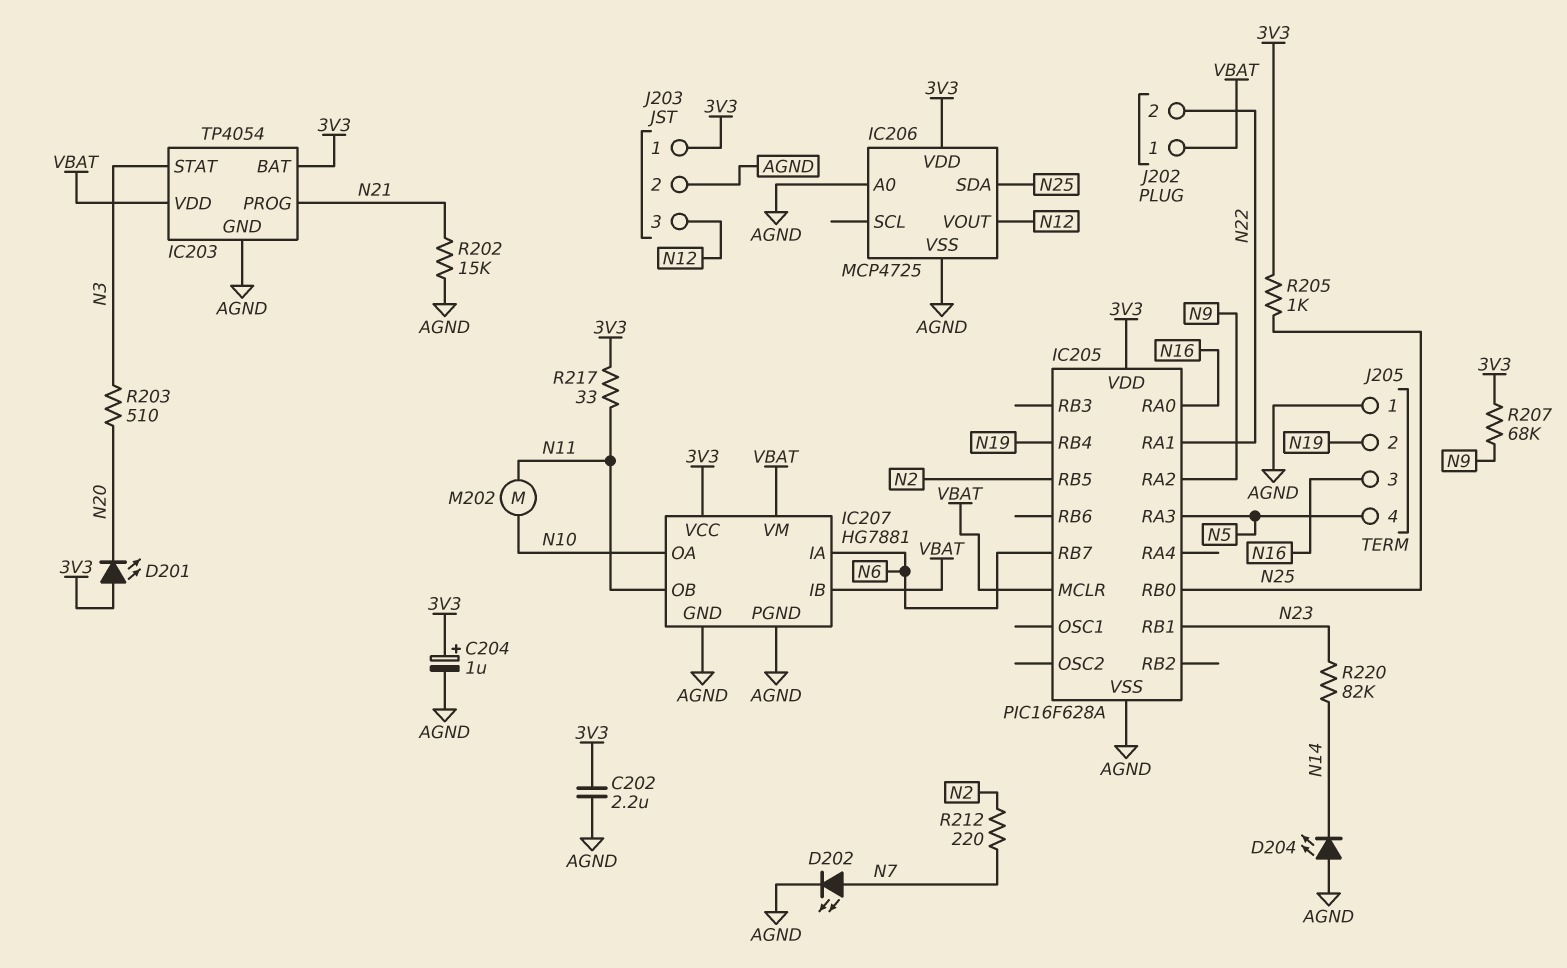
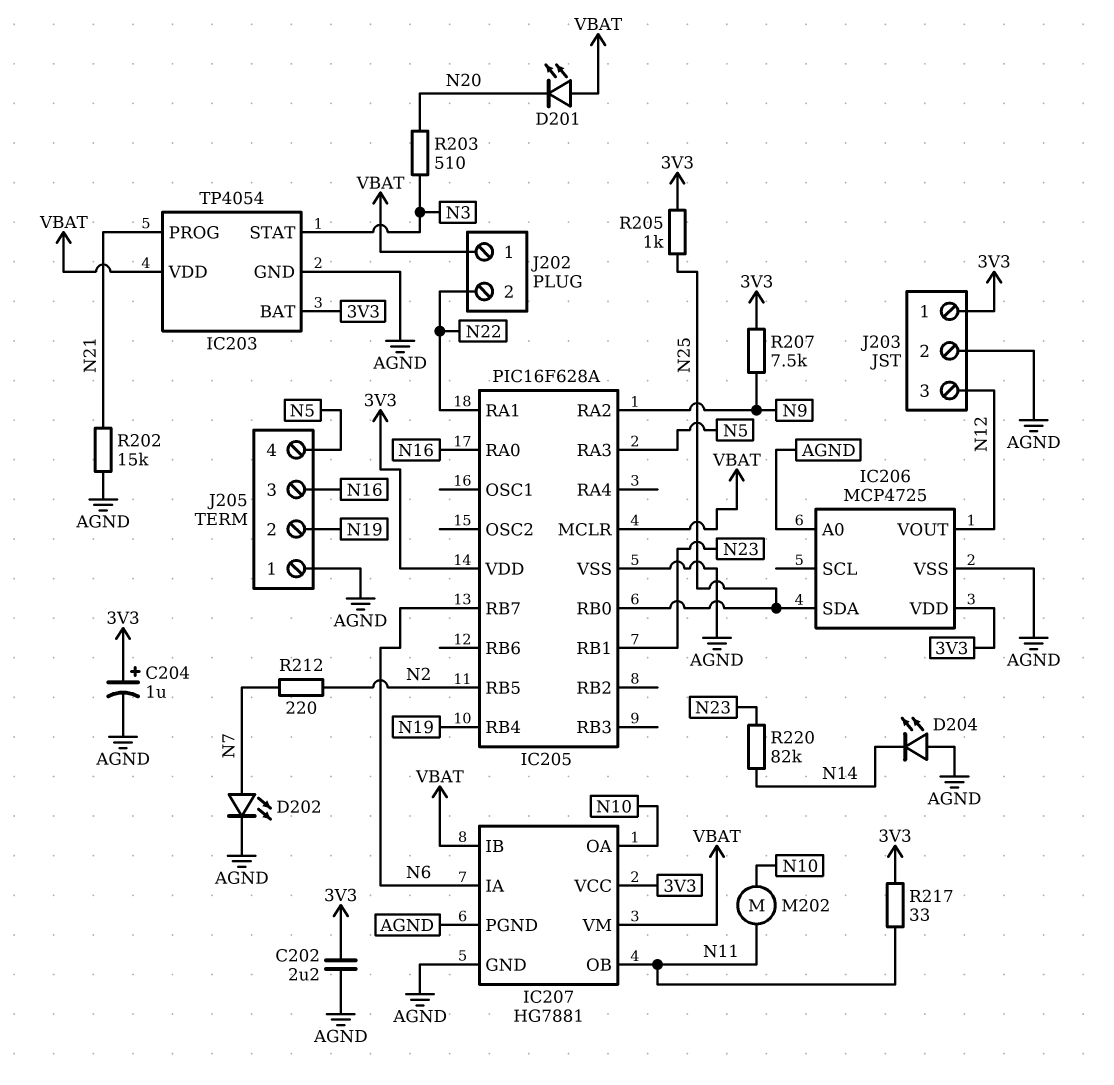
D201: LED (A 3V3, K N20) -> LED (A VBAT, K N20)
R207: 68k (3V3, N9) -> 7.5k (3V3, N9)

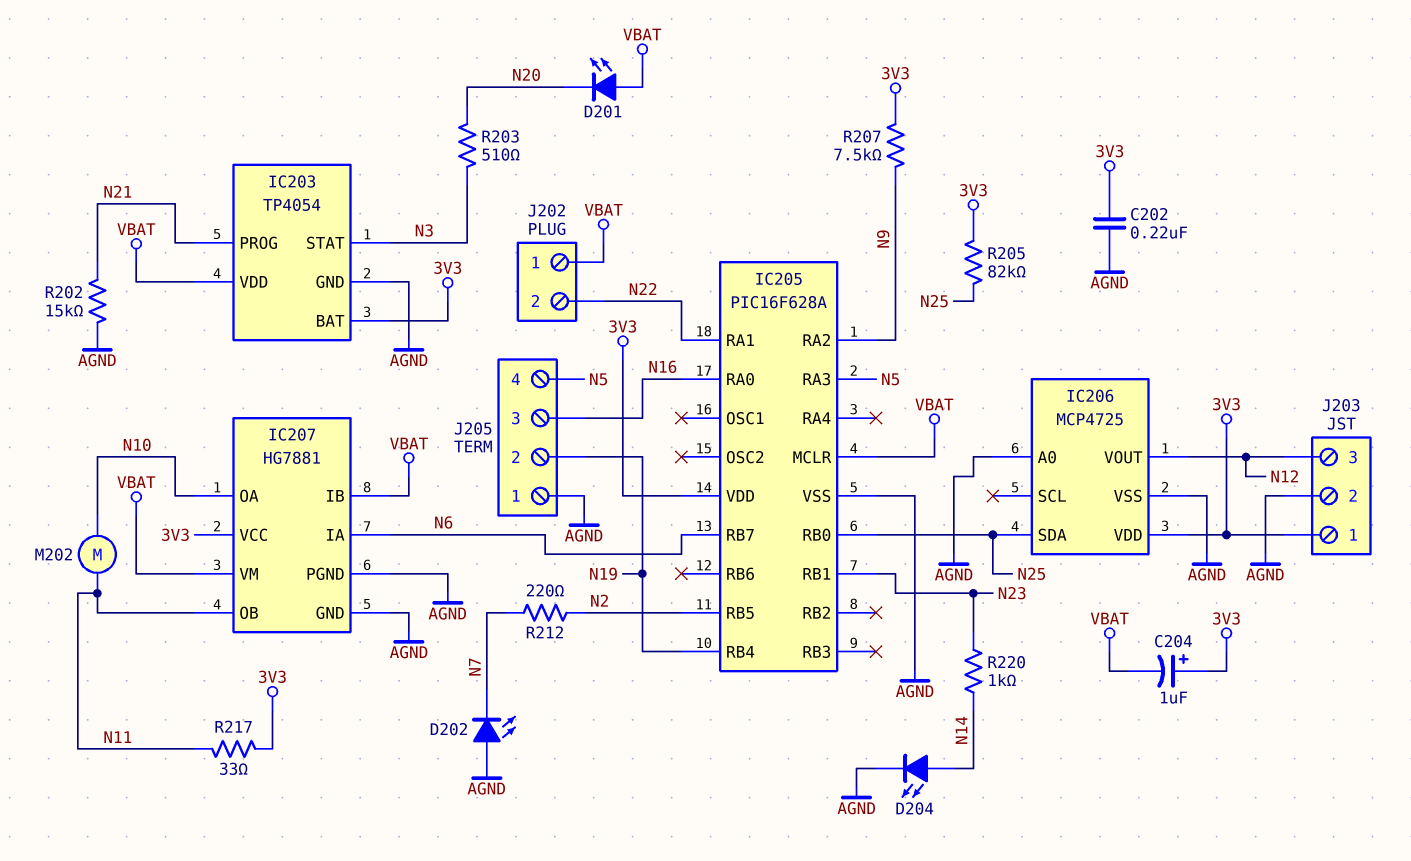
C202: 2.2uF (3V3, AGND) -> 220nF (3V3, AGND)
C204: 1uF (plus 3V3, minus AGND) -> 1uF (plus 3V3, minus VBAT)
D202: LED (A N7, K AGND) -> LED (A AGND, K N7)
D204: LED (A AGND, K N14) -> LED (A N14, K AGND)
R205: 1k (3V3, N25) -> 82k (3V3, N25)
R220: 82k (N14, N23) -> 1k (N14, N23)

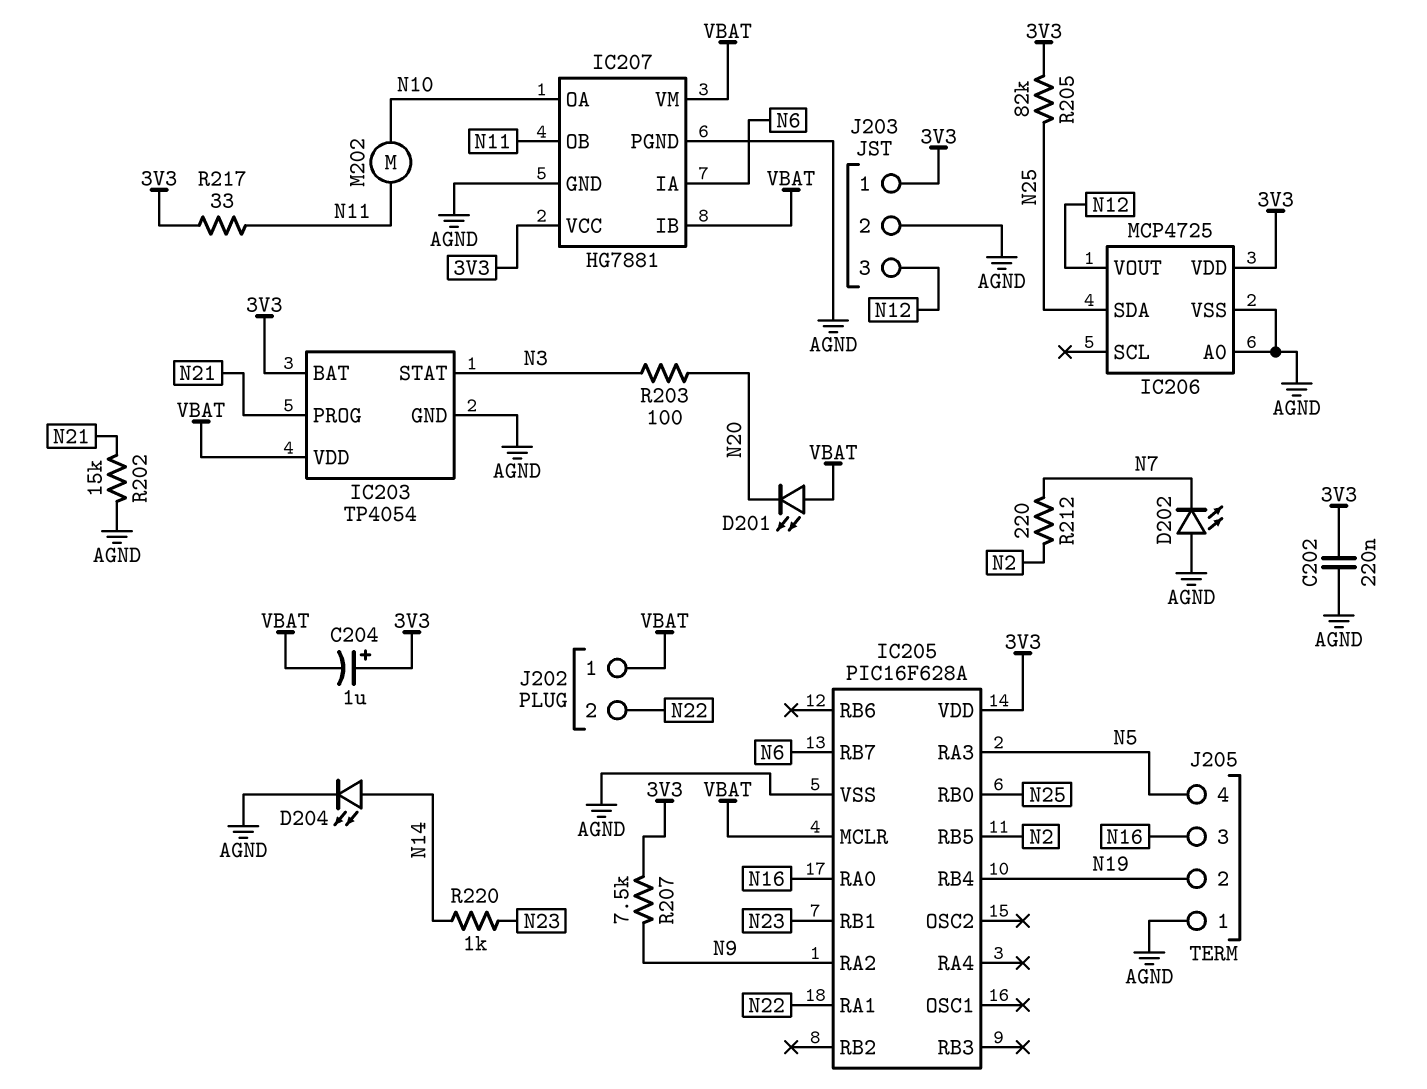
R203: 510 (N3, N20) -> 100 (N3, N20)

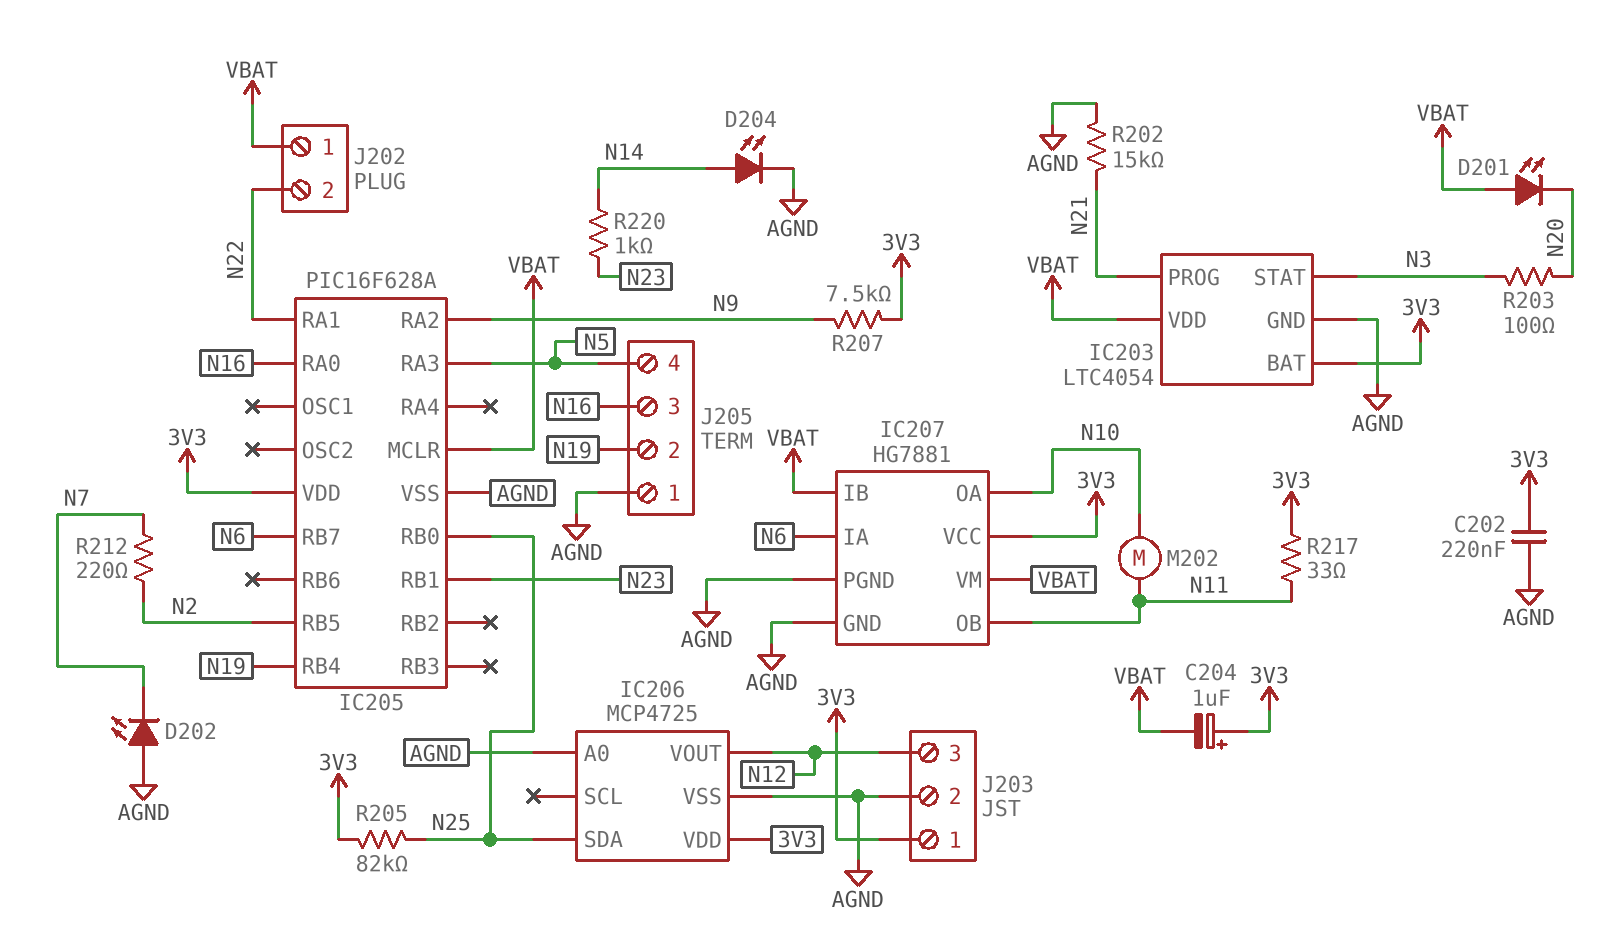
IC203: TP4054 -> LTC4054

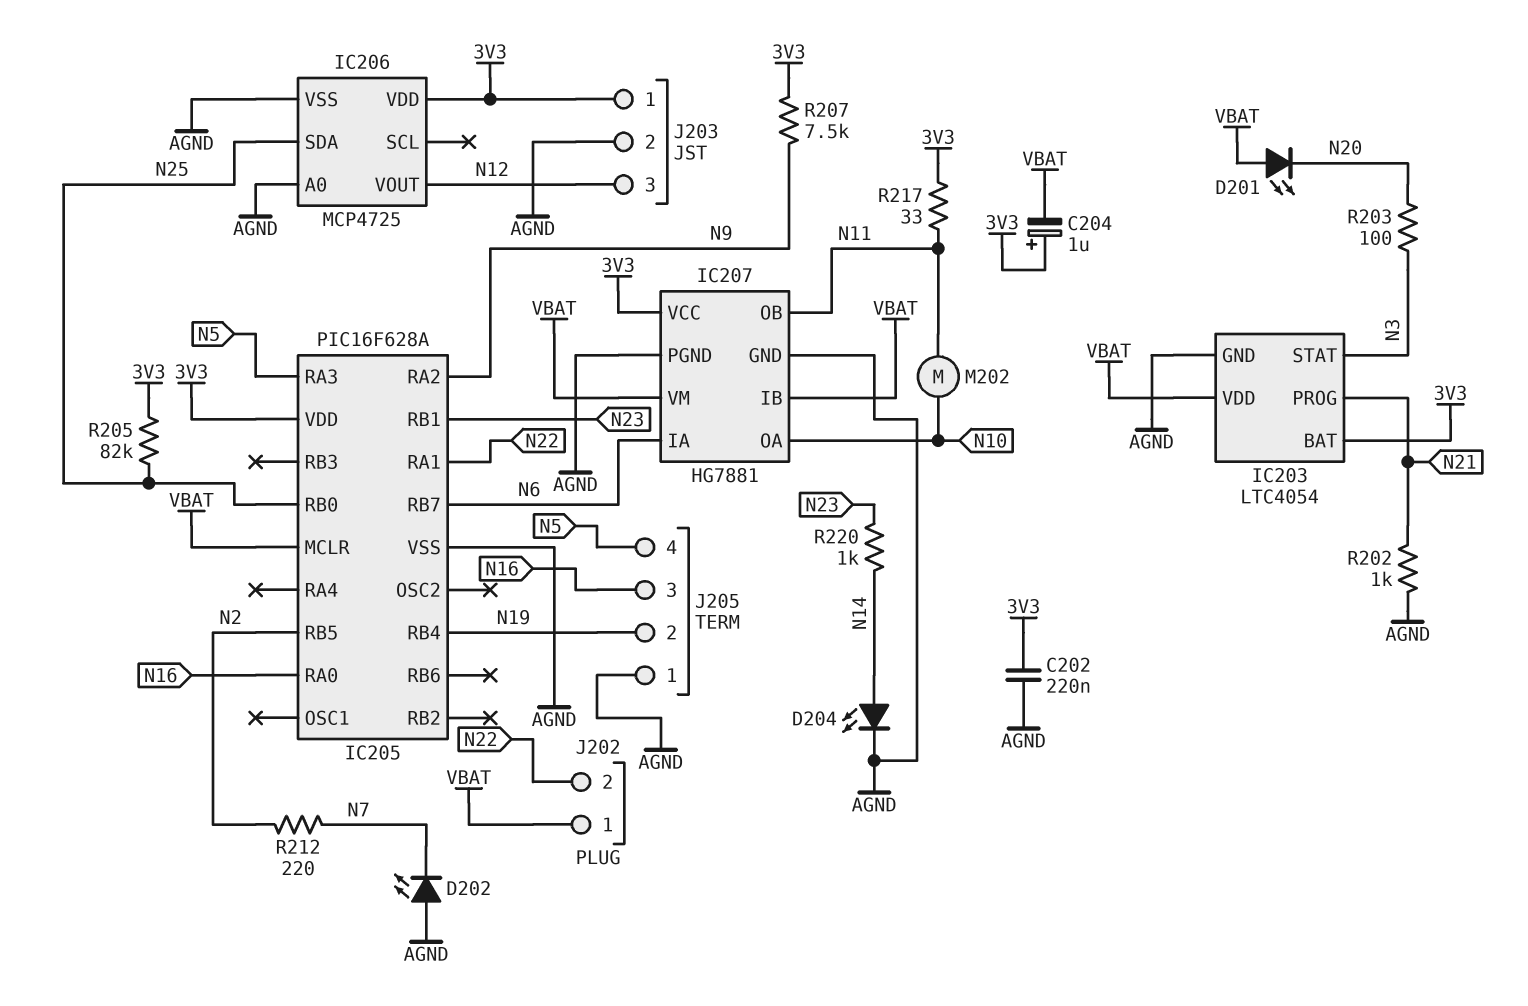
R202: 15k (AGND, N21) -> 1k (AGND, N21)

